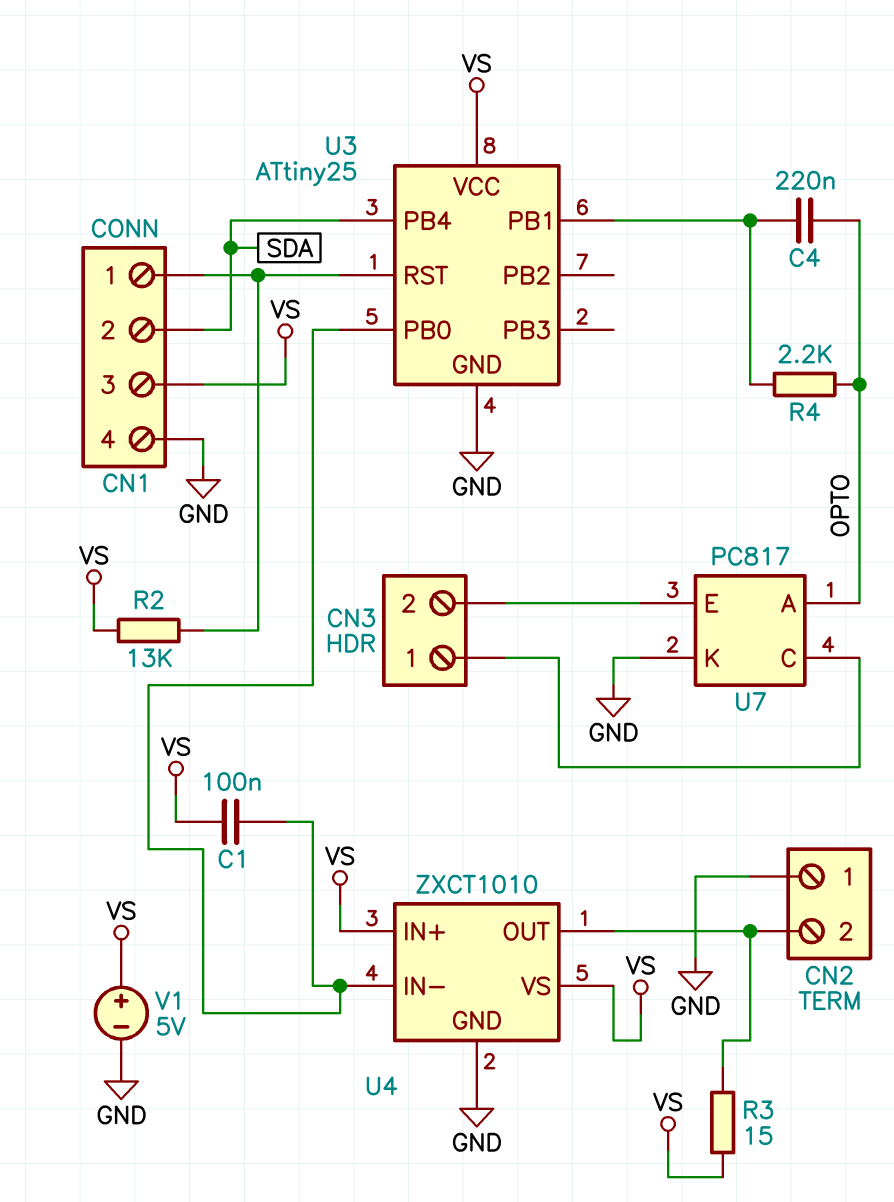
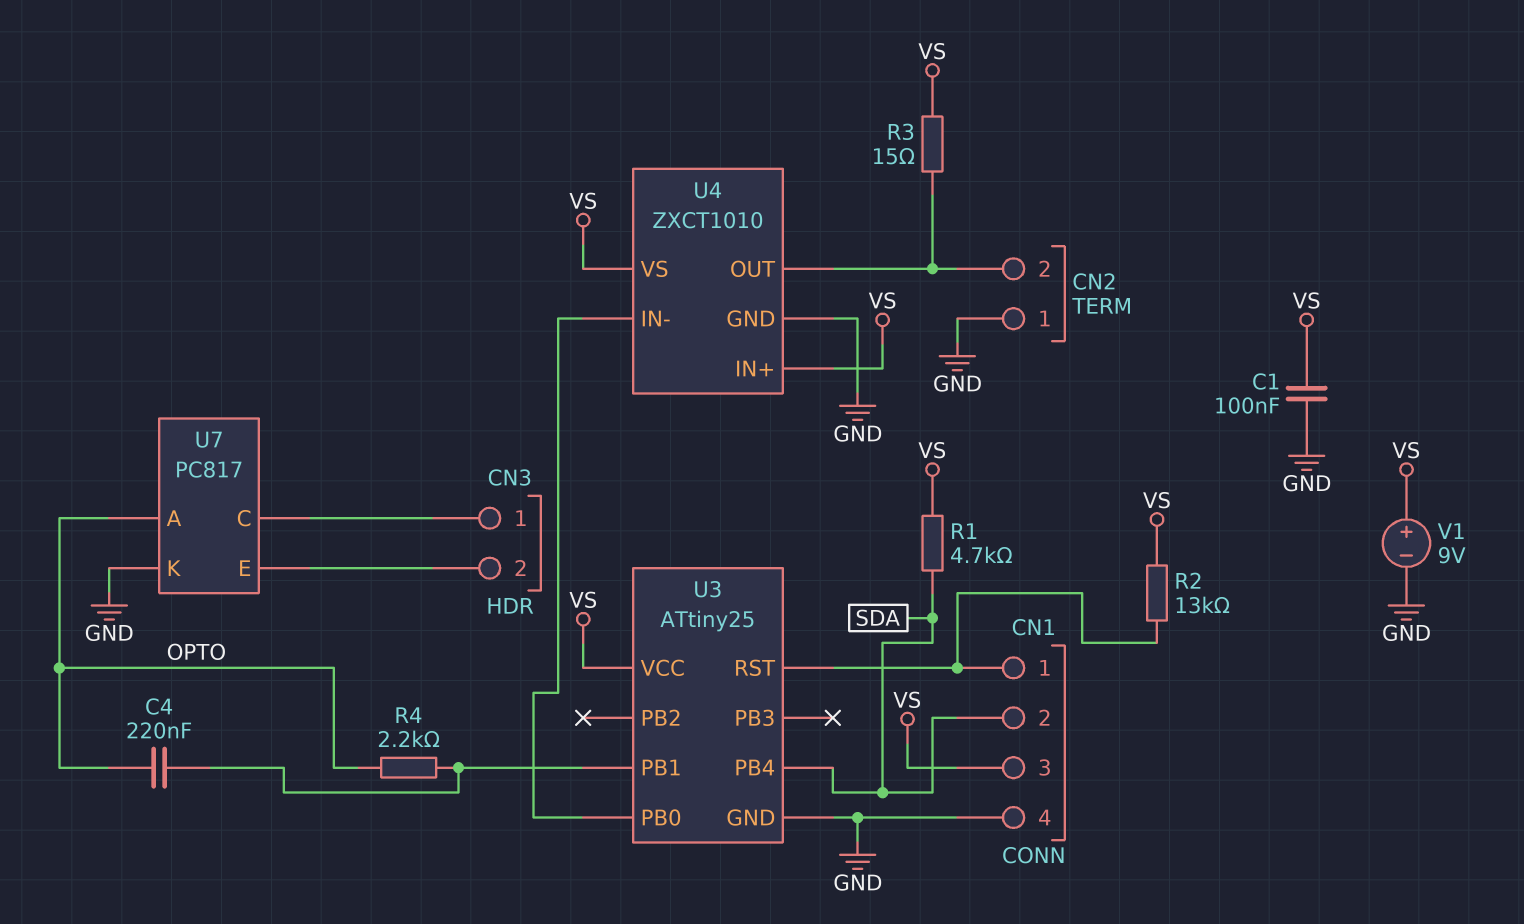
C1: 100nF (U3/PB0, VS) -> 100nF (GND, VS)
R1: none -> 4.7k (SDA, VS)
V1: 5V (plus VS, minus GND) -> 9V (plus VS, minus GND)

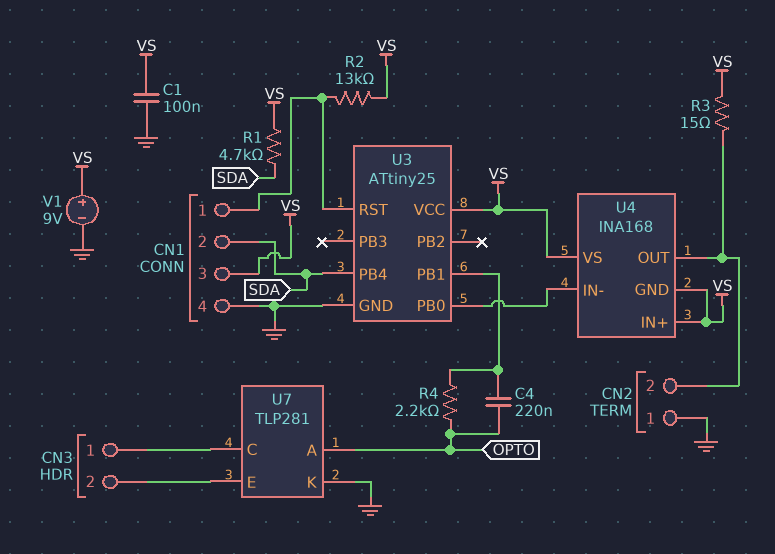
U4: ZXCT1010 -> INA168
U4 pin GND: GND -> VS
U7: PC817 -> TLP281

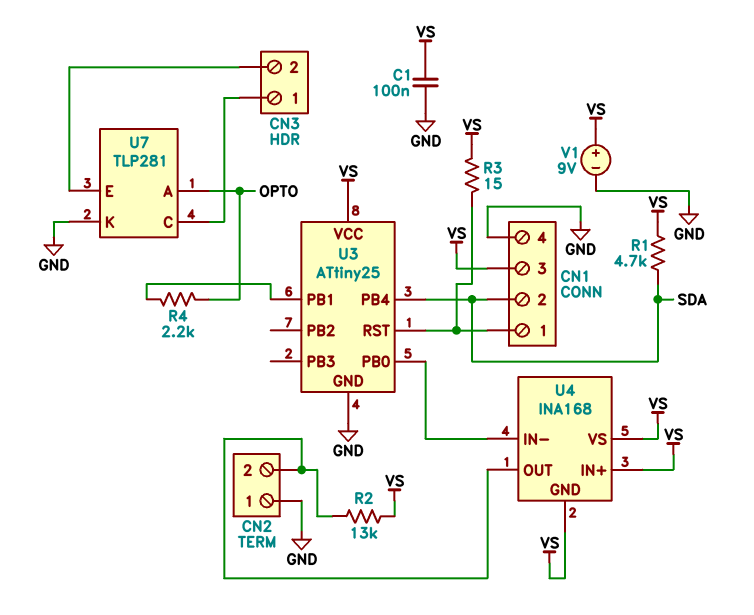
C4: 220nF (OPTO, U3/PB1) -> none
R2: 13k (CN1/1, VS) -> 13k (CN2/2, VS)
R3: 15 (CN2/2, VS) -> 15 (CN1/1, VS)

